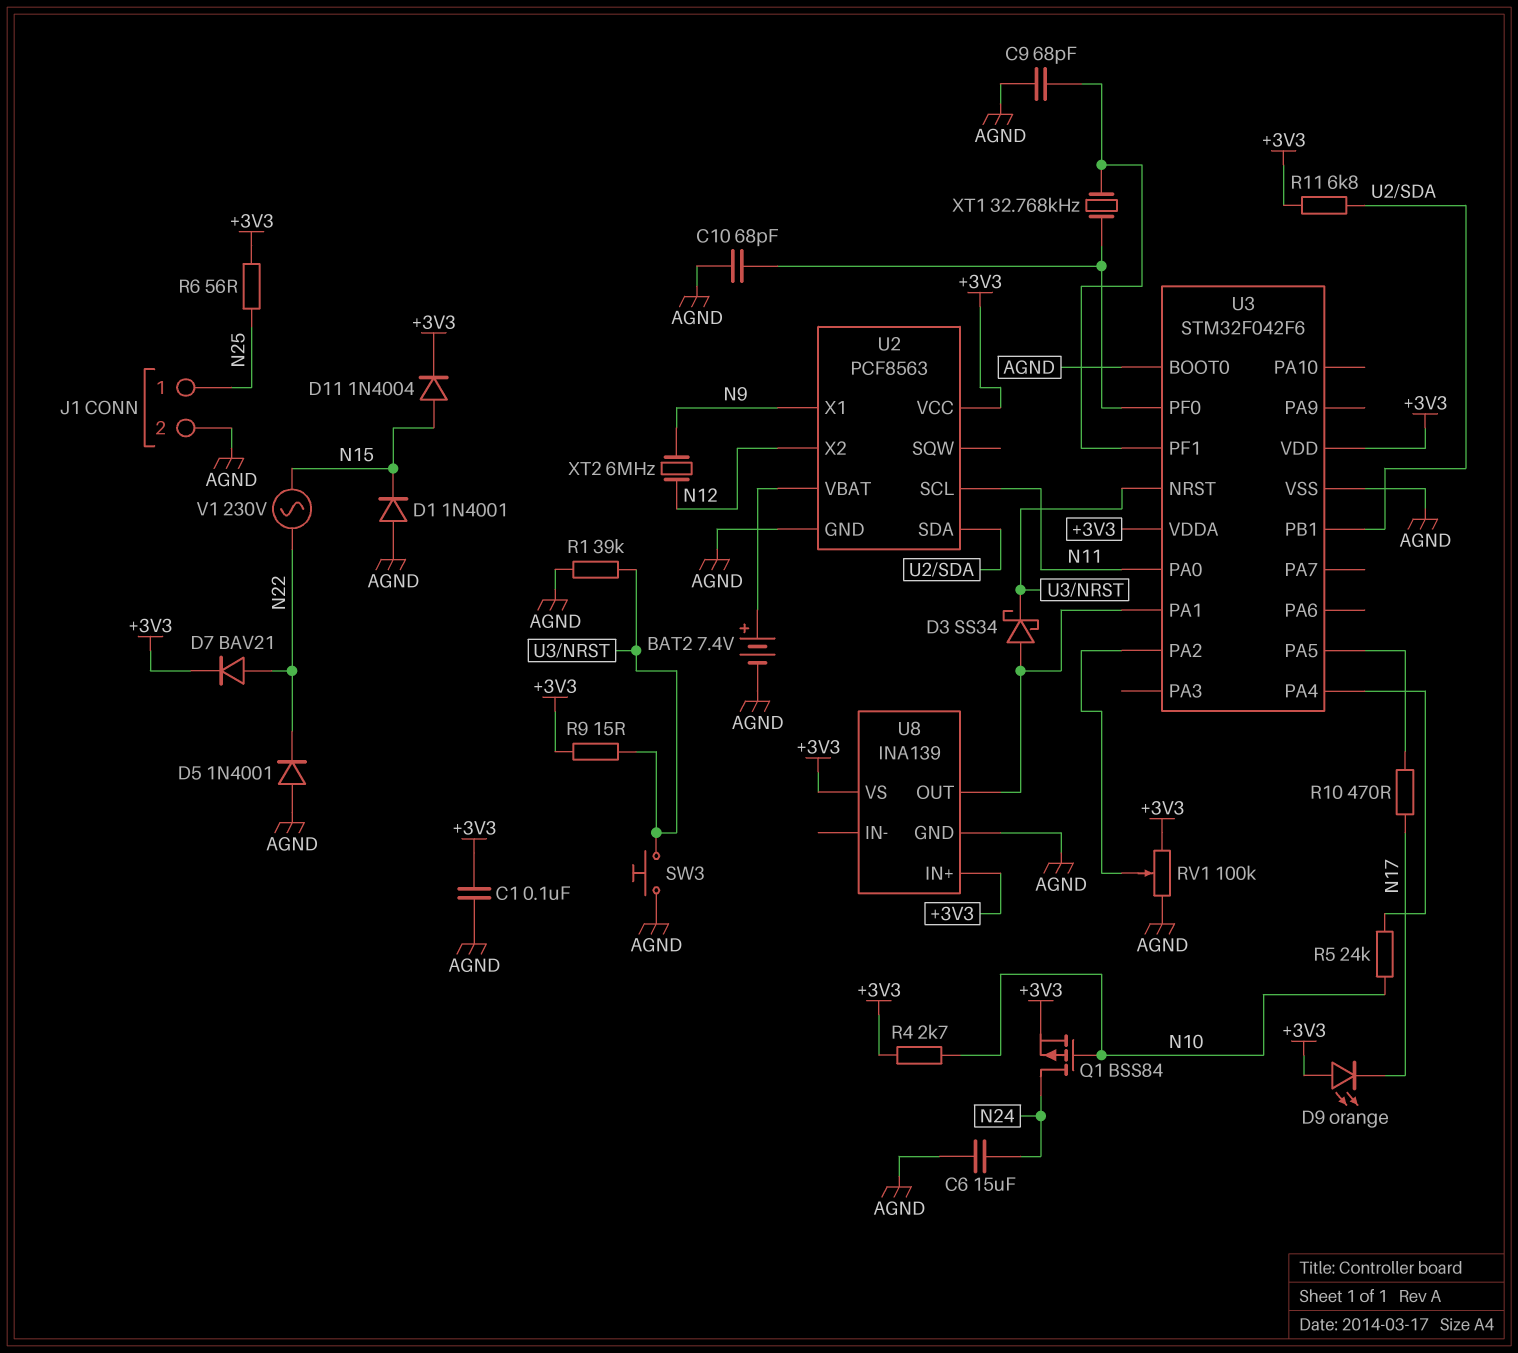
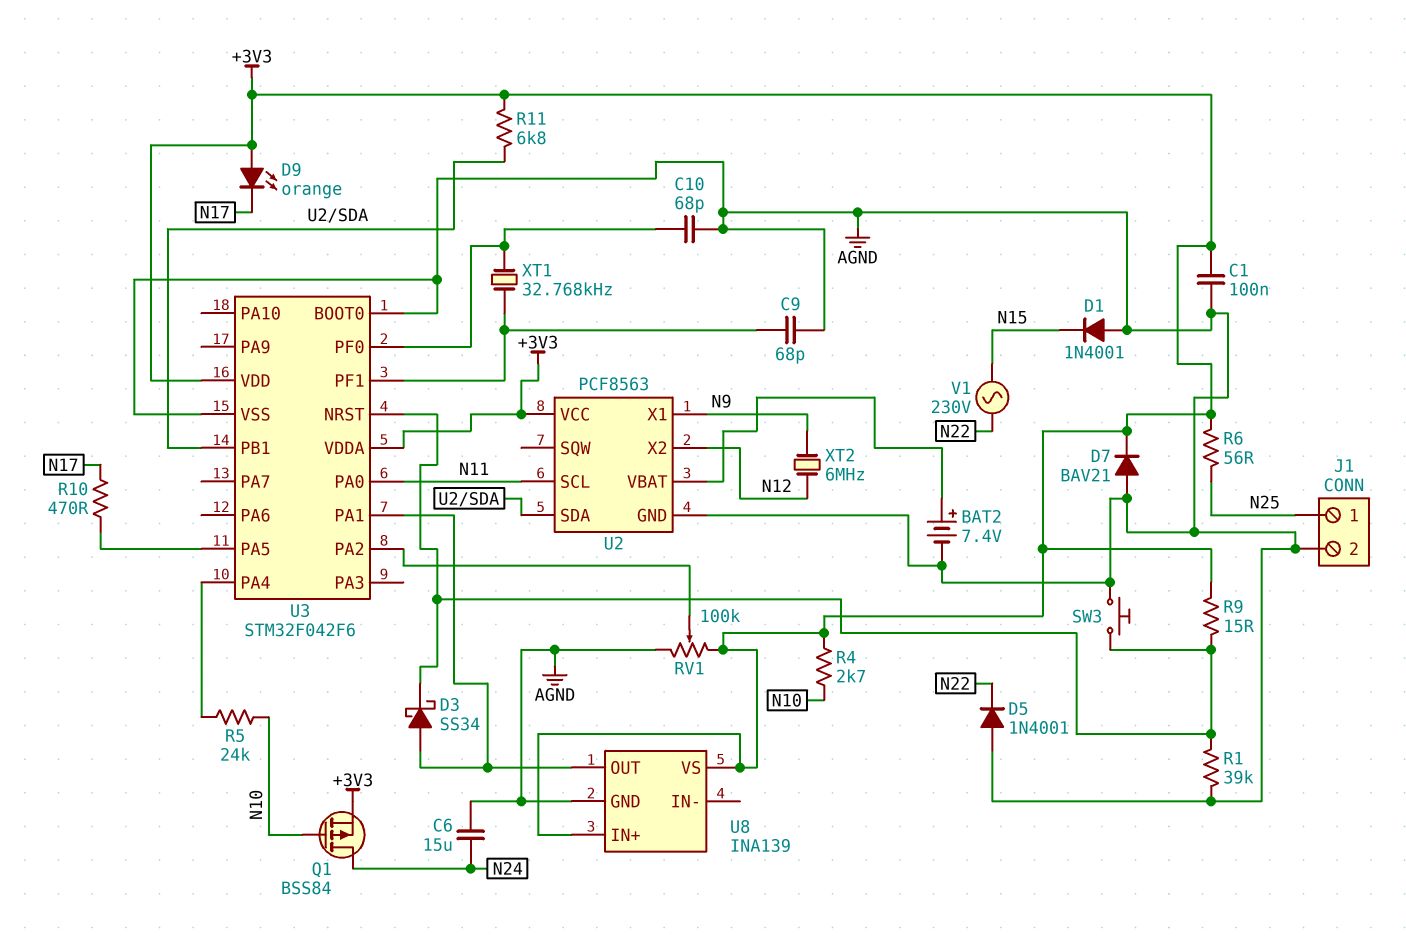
D7: diode BAV21 (A N22, K +3V3) -> diode BAV21 (A AGND, K +3V3)
D11: diode 1N4004 (A N15, K +3V3) -> none

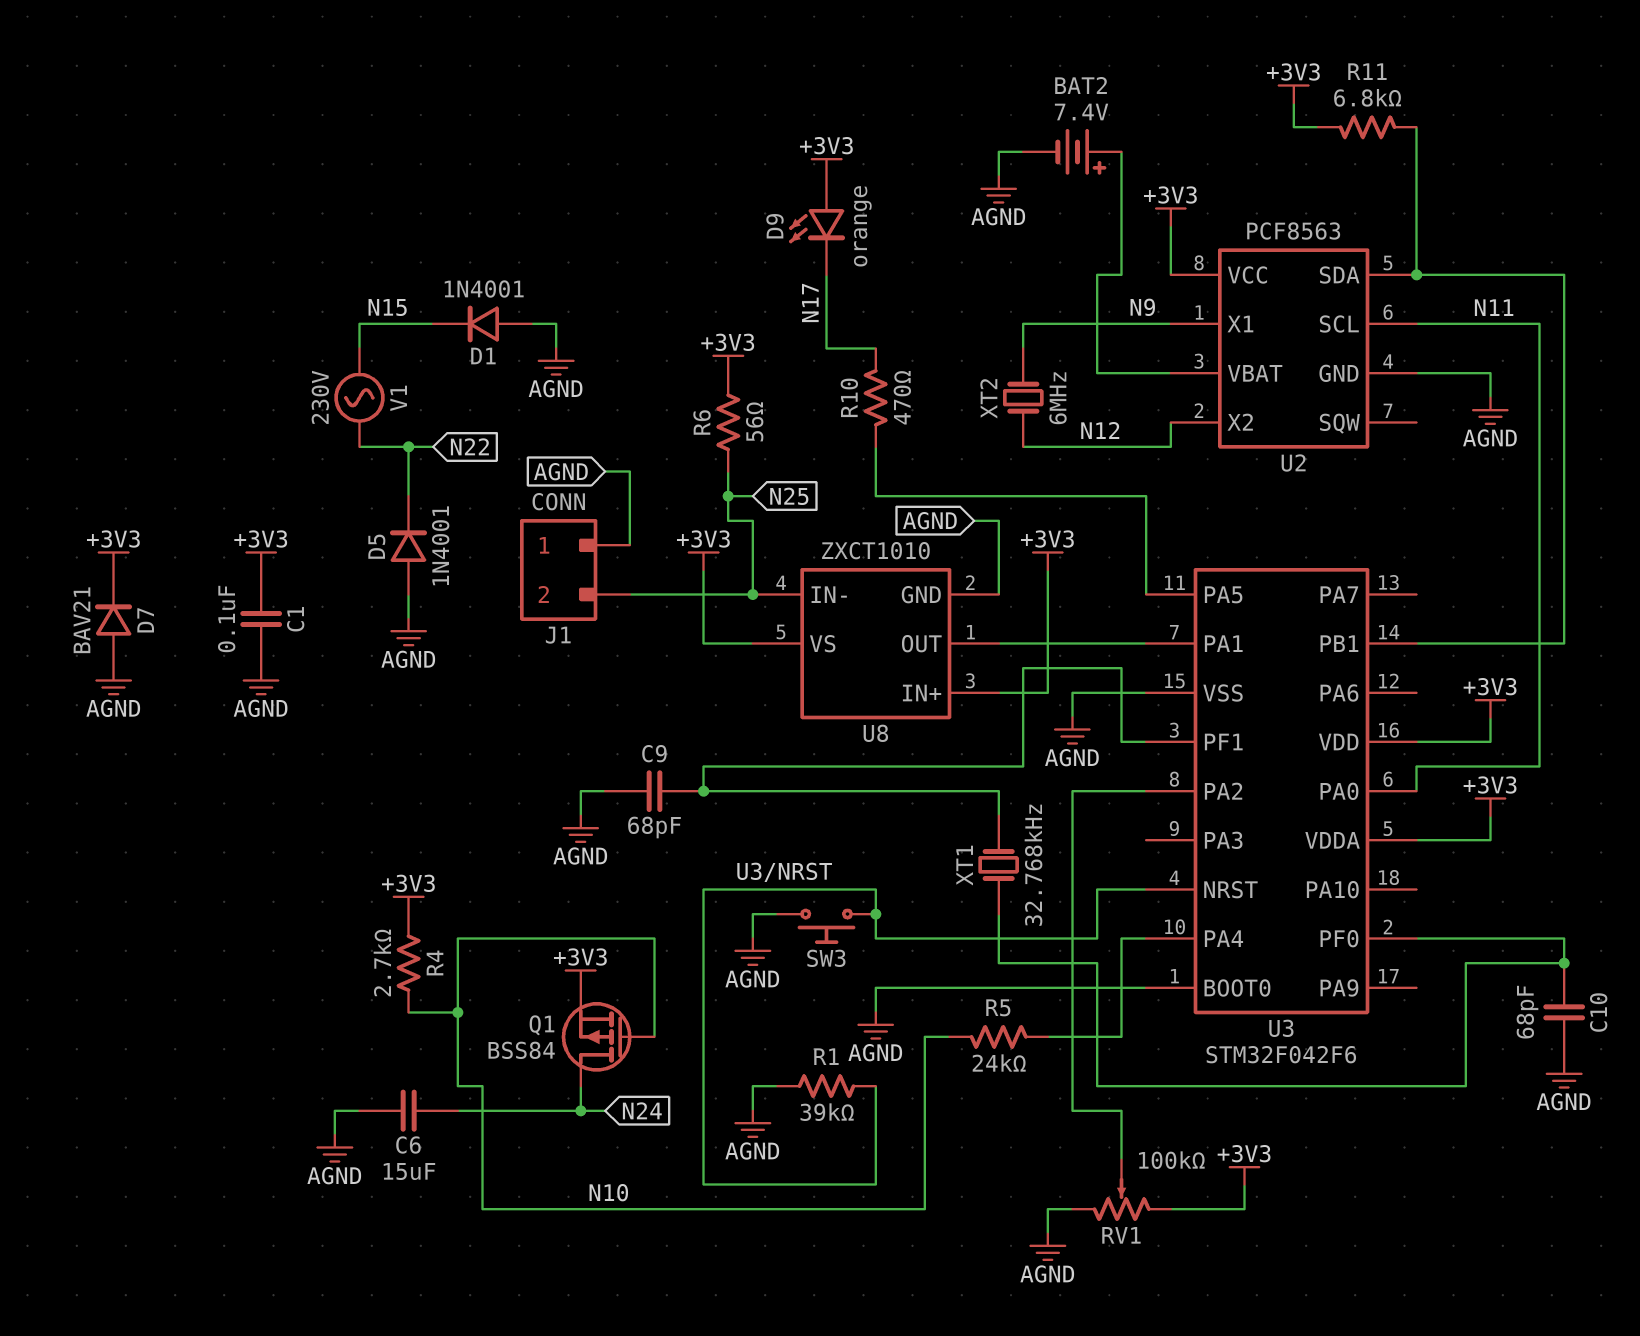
D3: schottky SS34 (A U3/PA1, K U3/NRST) -> none
J1 pin 1: N25 -> AGND
J1 pin 2: AGND -> N25
R9: 15 (+3V3, U3/NRST) -> none
U8: INA139 -> ZXCT1010
U8 pin IN-: none -> N25

